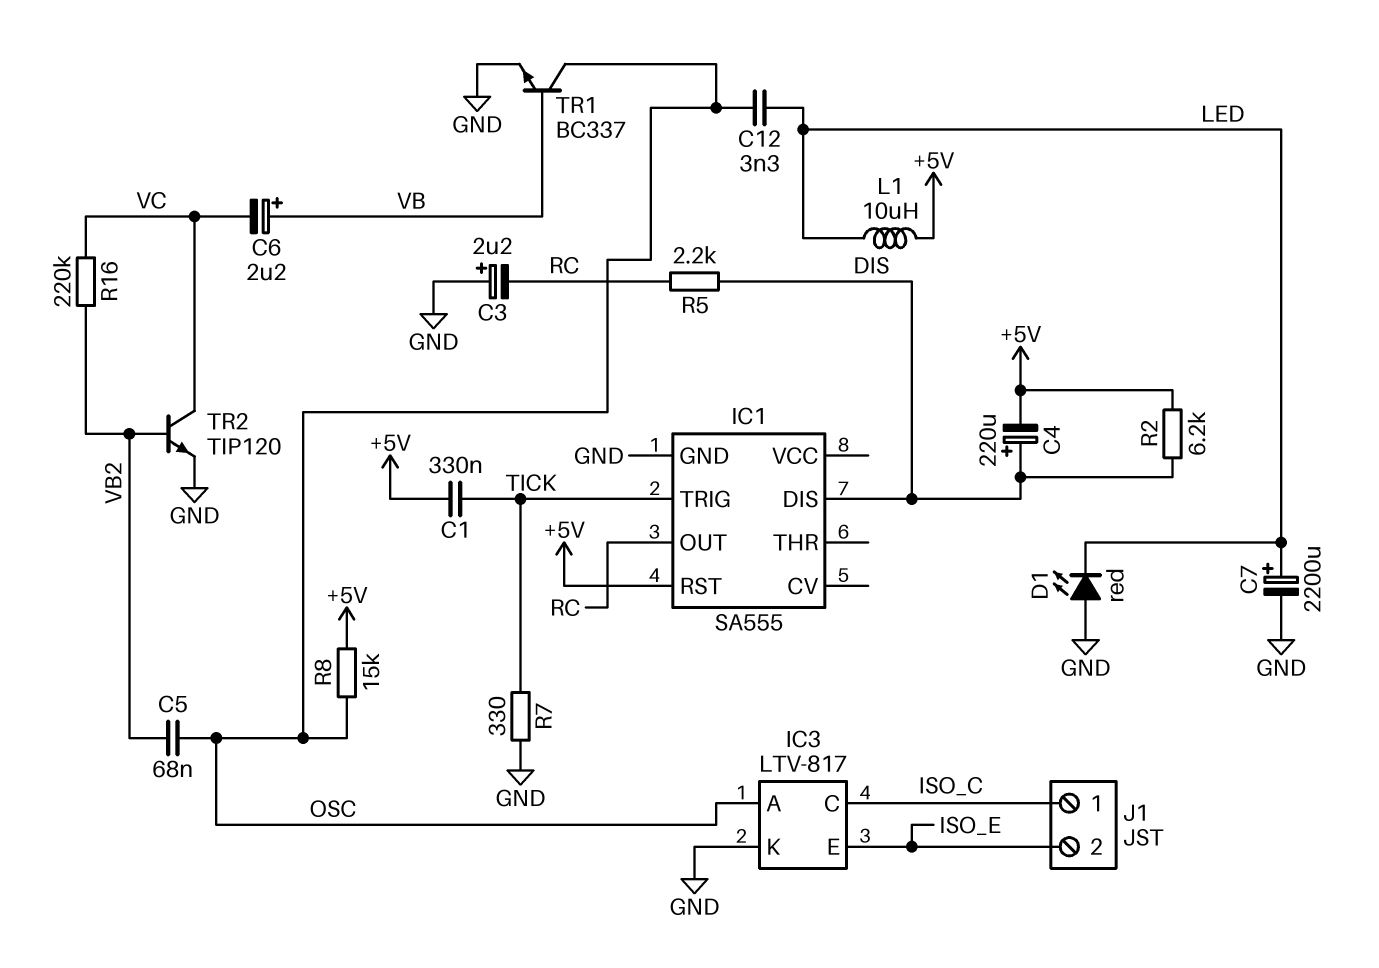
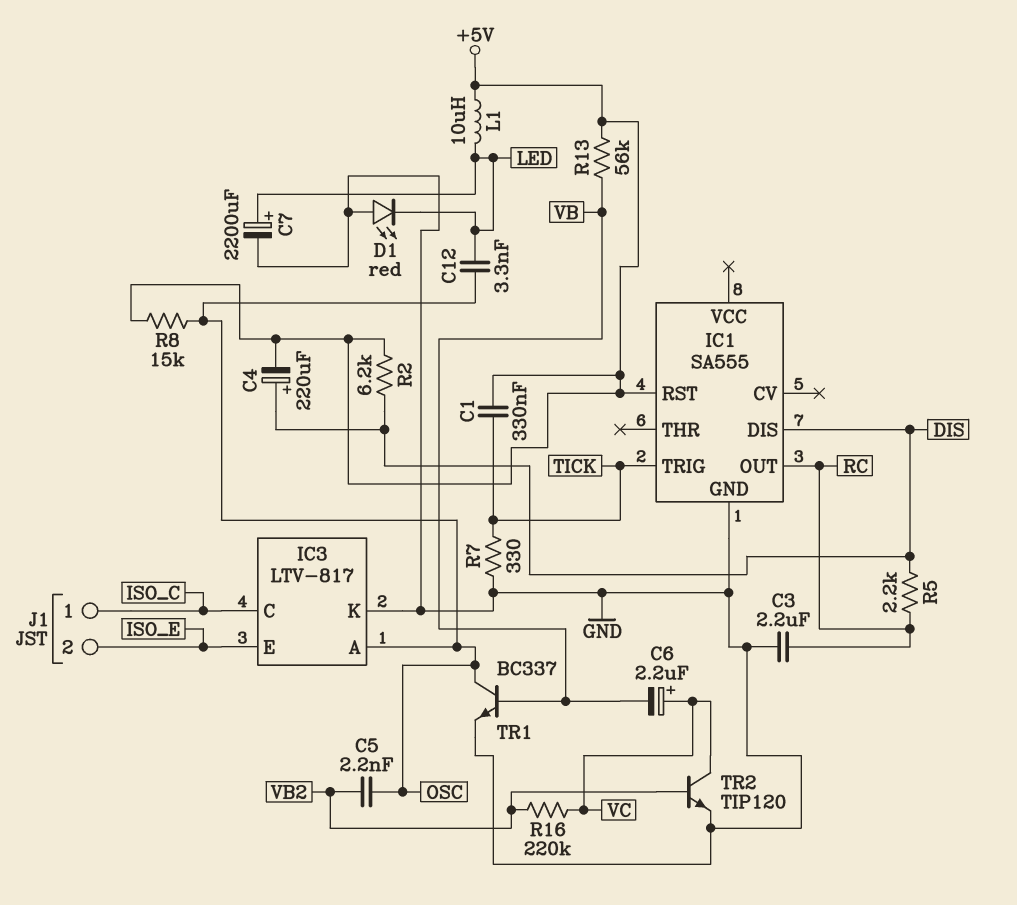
C3: 2.2uF (plus GND, minus RC) -> 2.2uF (GND, RC)
C5: 68nF (OSC, VB2) -> 2.2nF (OSC, VB2)
C6: 2.2uF (plus VB, minus VC) -> 2.2uF (plus VC, minus VB)
R13: none -> 56k (+5V, VB)

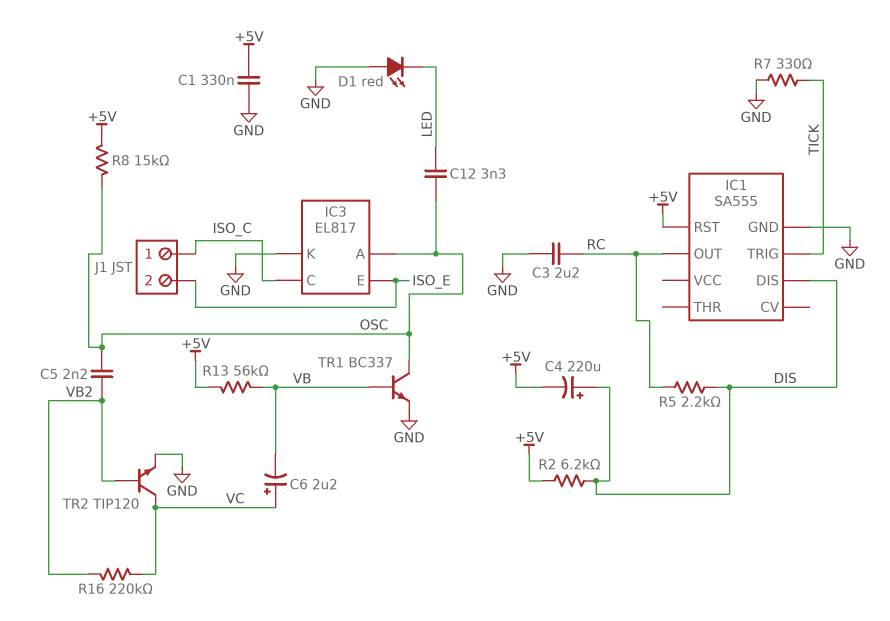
C1: 330nF (+5V, TICK) -> 330nF (+5V, GND)
C7: 2200uF (plus LED, minus GND) -> none
IC3: LTV-817 -> EL817
L1: 10uH (+5V, LED) -> none

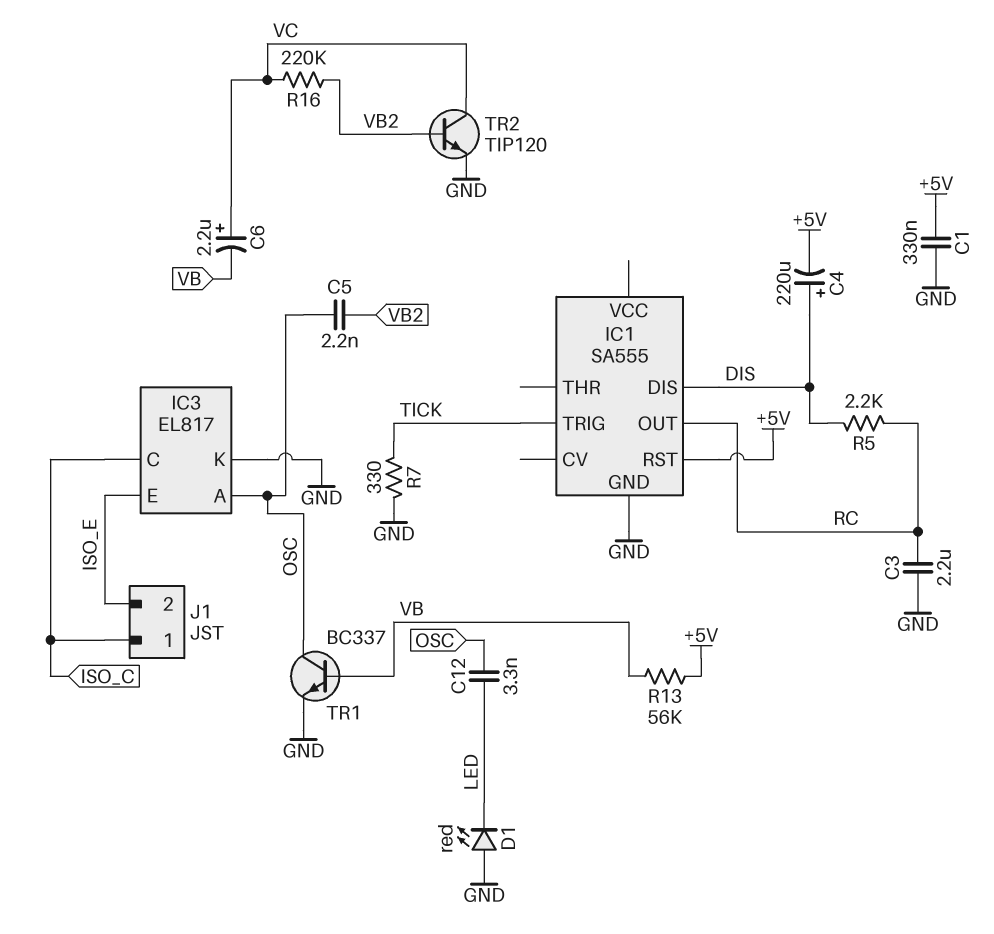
R2: 6.2k (+5V, DIS) -> none
R8: 15k (+5V, OSC) -> none

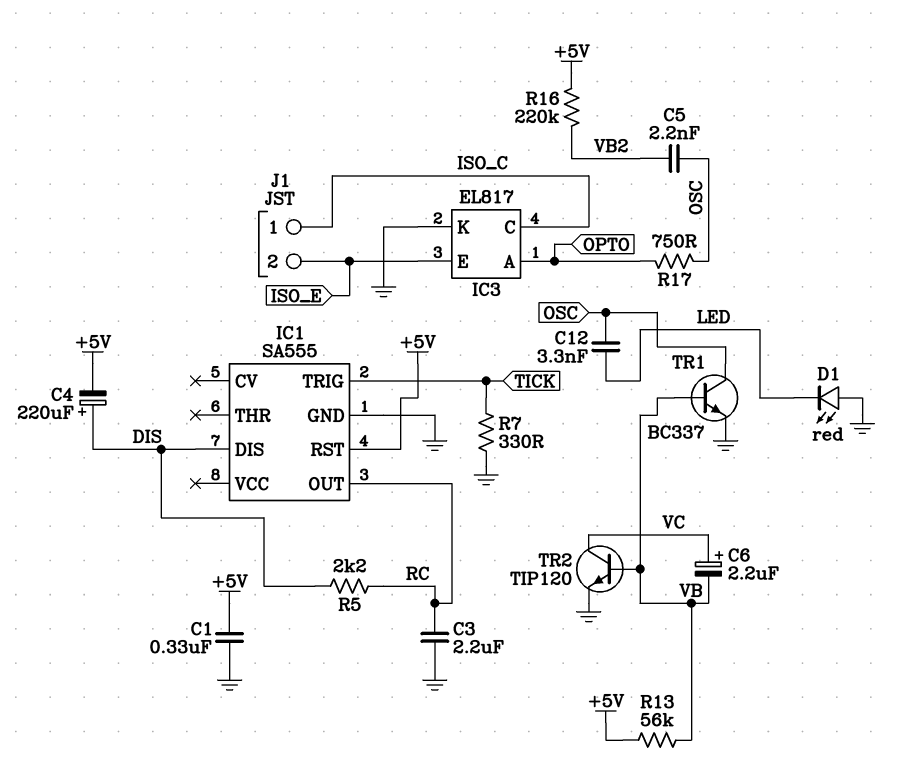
IC3 pin A: OSC -> OPTO
R16: 220k (VB2, VC) -> 220k (+5V, VB2)
R17: none -> 750 (OPTO, OSC)
TR2: NPN TIP120 (B VB2, C VC, E GND) -> NPN TIP120 (B VB, C VC, E GND)

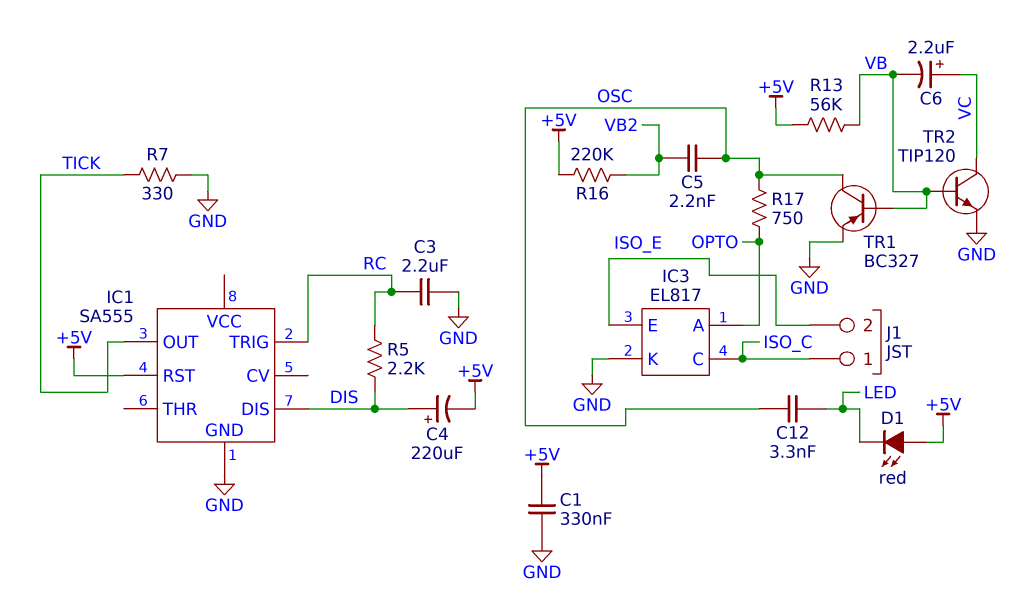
D1: LED red (A GND, K LED) -> LED red (A +5V, K LED)
IC1 pin OUT: RC -> TICK
IC1 pin TRIG: TICK -> RC
TR1: NPN BC337 (B VB, C OSC, E GND) -> PNP BC327 (B VB, C OSC, E GND)

